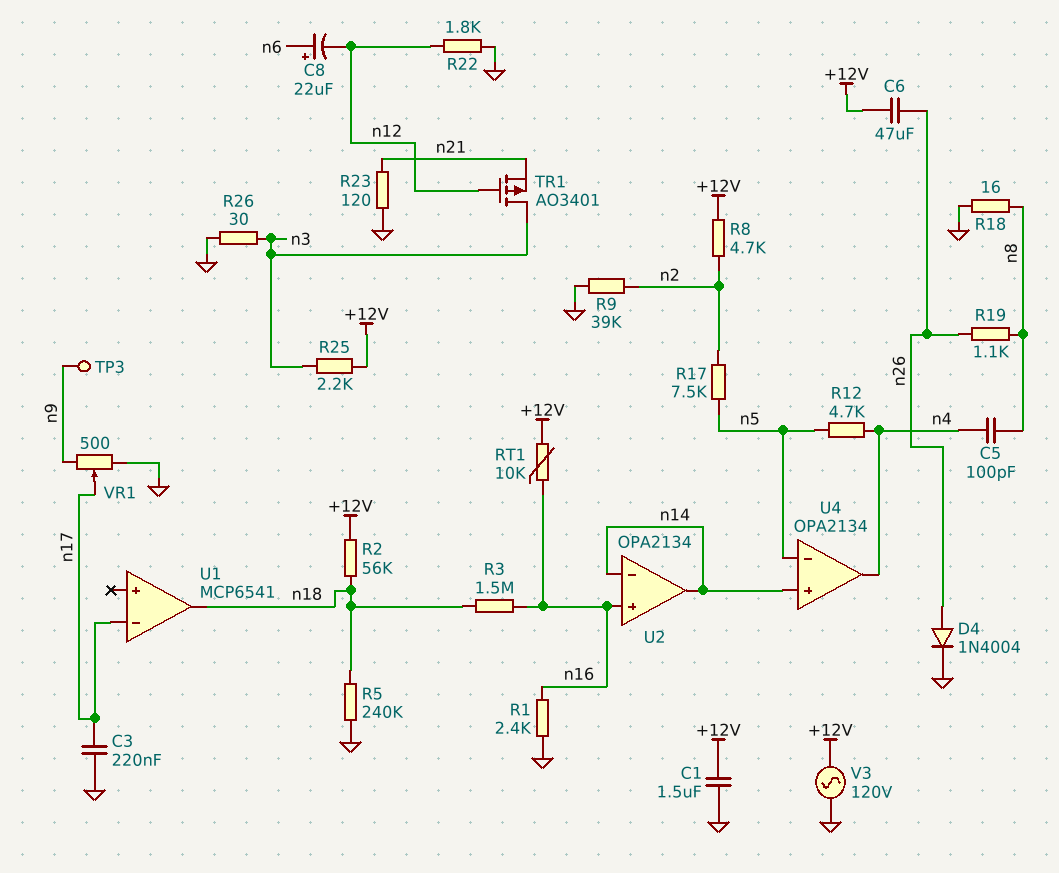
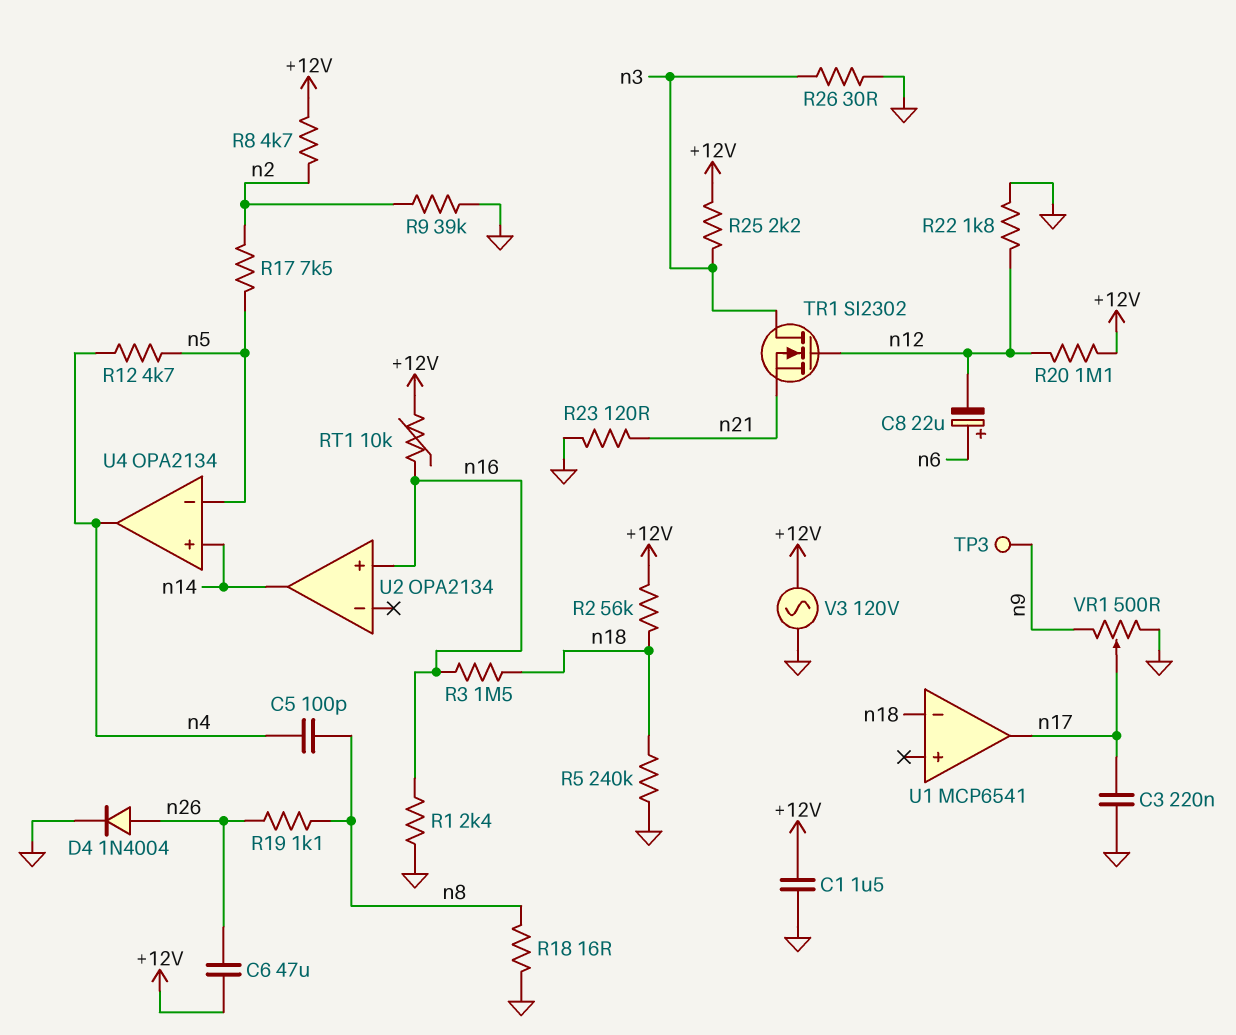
R20: none -> 1.1M (+12V, n12)
TR1: PMOS AO3401 (G n12, D n3, S n21) -> NMOS SI2302 (G n12, D n3, S n21)
U1 pin in-: n17 -> n18
U1 pin out: n18 -> n17
U2 pin in-: n14 -> none

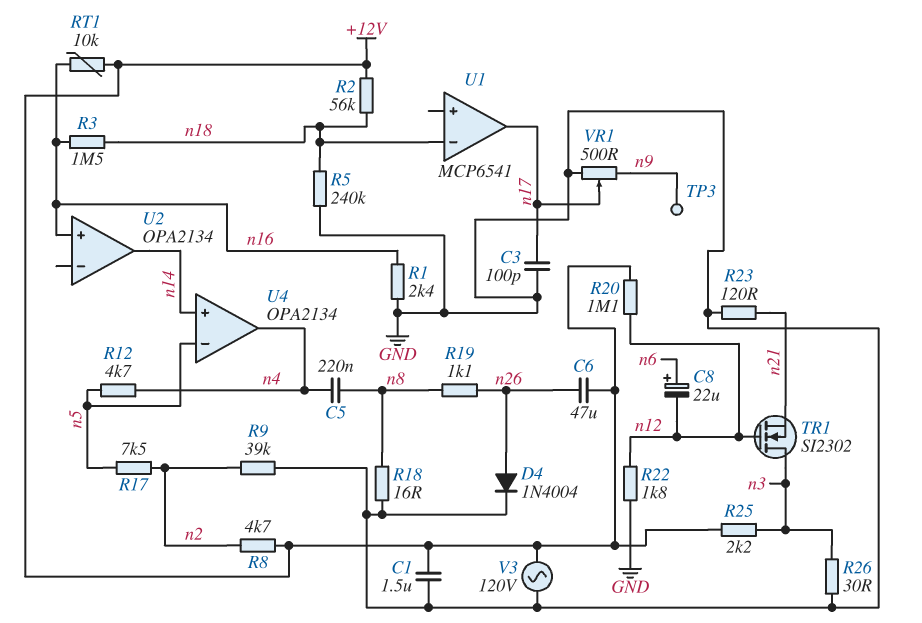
C3: 220nF (GND, n17) -> 100pF (GND, n17)
C5: 100pF (n4, n8) -> 220nF (n4, n8)

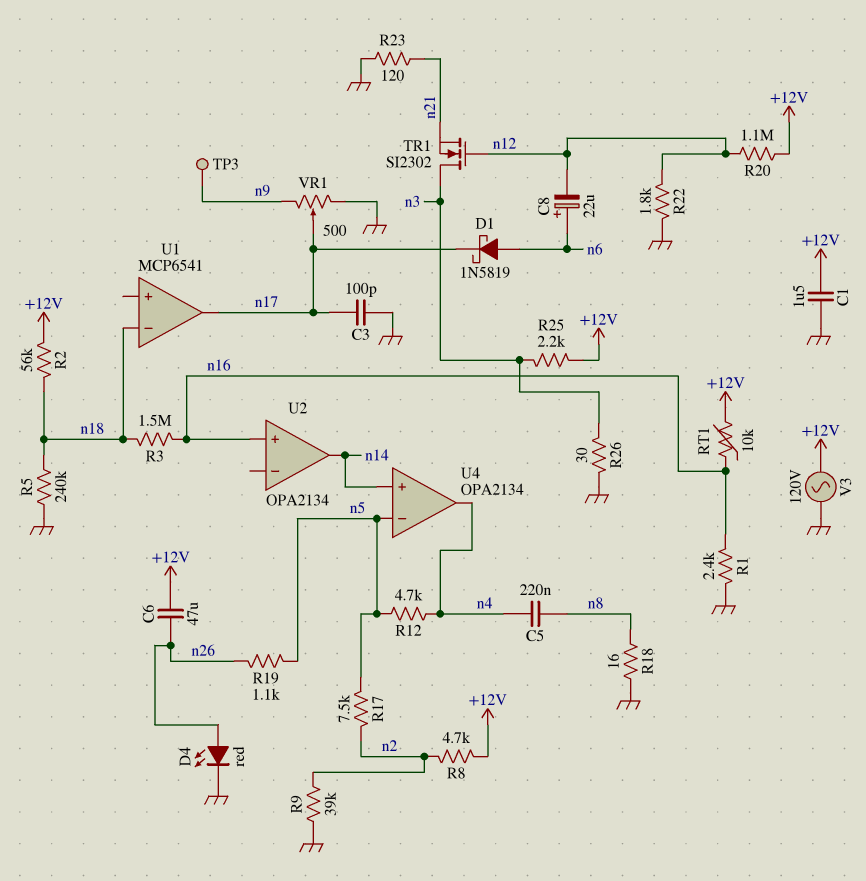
D1: none -> schottky 1N5819 (A n6, K n17)
D4: diode 1N4004 (A n26, K GND) -> LED red (A n26, K GND)
R19: 1.1k (n8, n26) -> 1.1k (n5, n26)

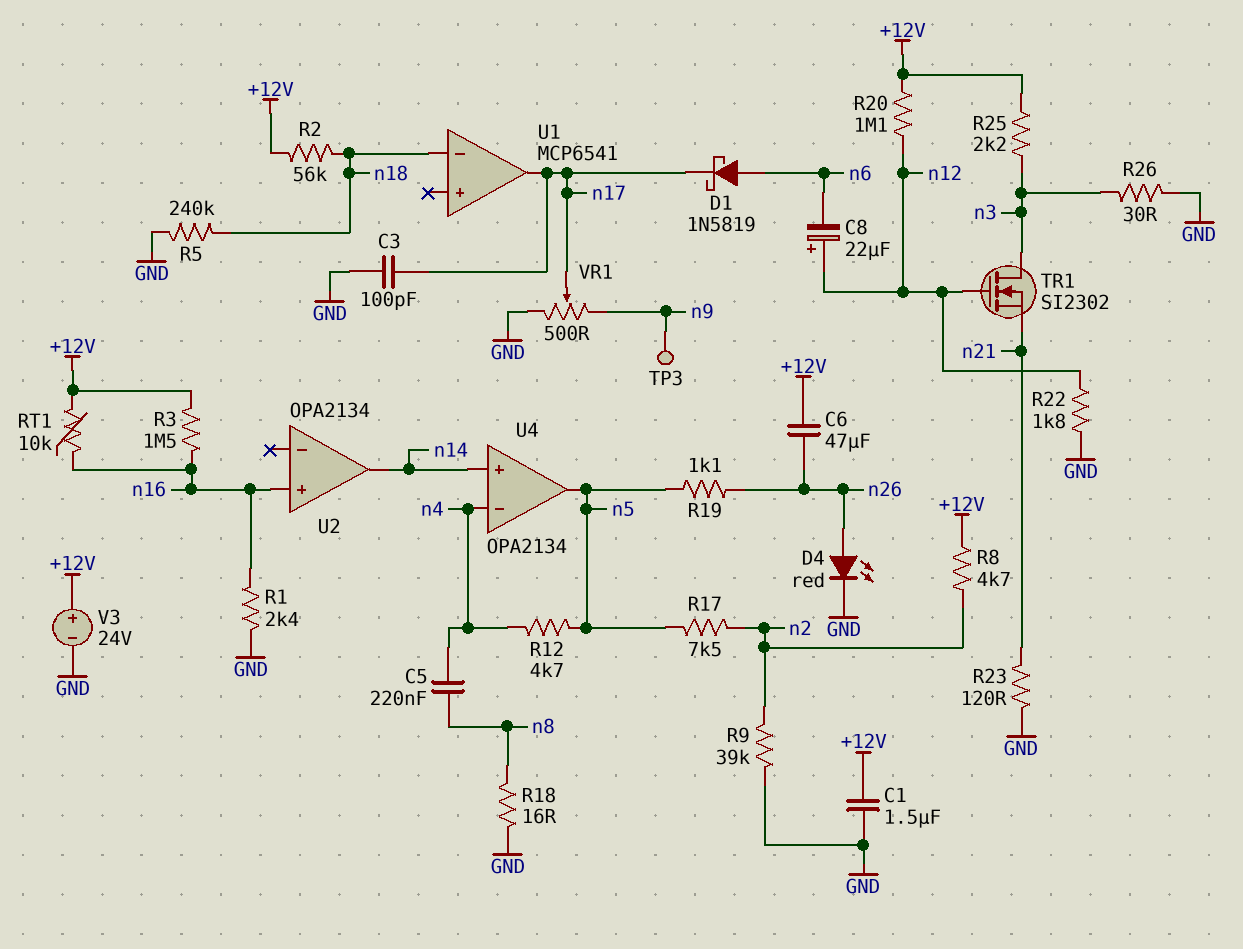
C8: 22uF (plus n6, minus n12) -> 22uF (plus n12, minus n6)
R3: 1.5M (n16, n18) -> 1.5M (+12V, n16)
U4 pin in-: n5 -> n4
U4 pin out: n4 -> n5
V3: AC 120V (+12V, GND) -> 24V (plus +12V, minus GND)

